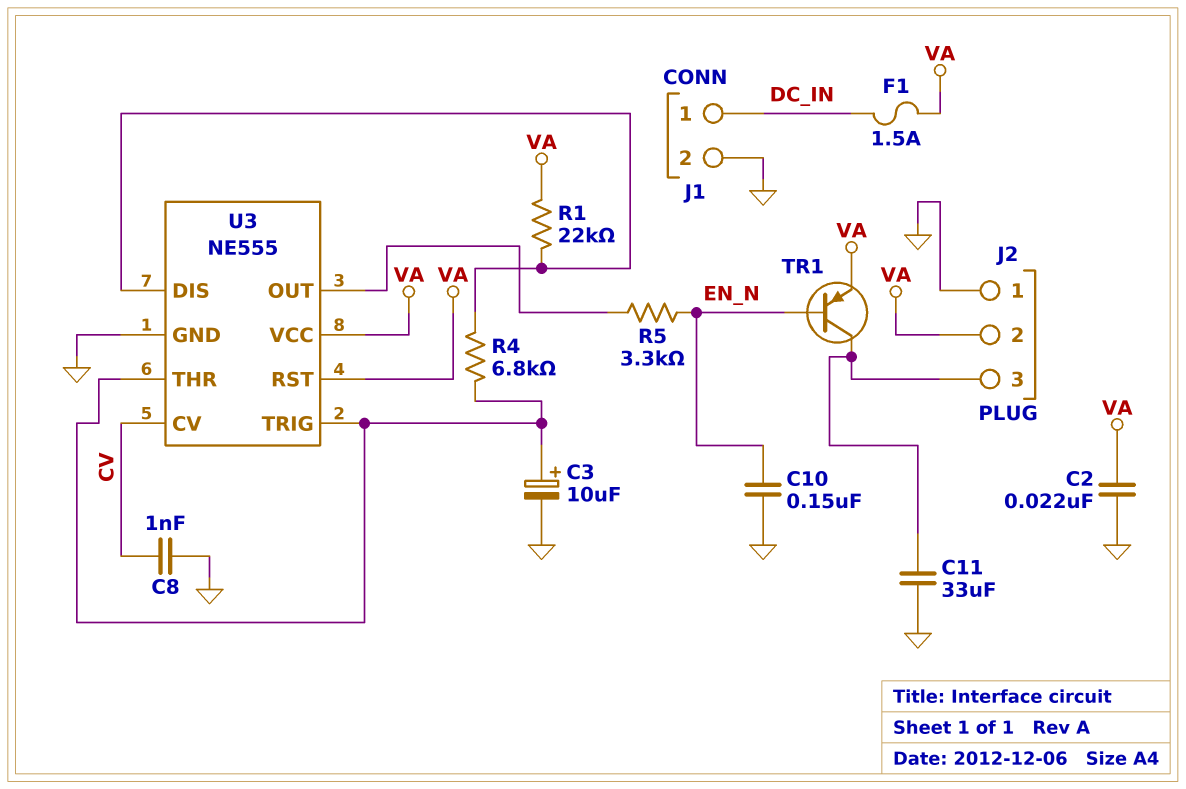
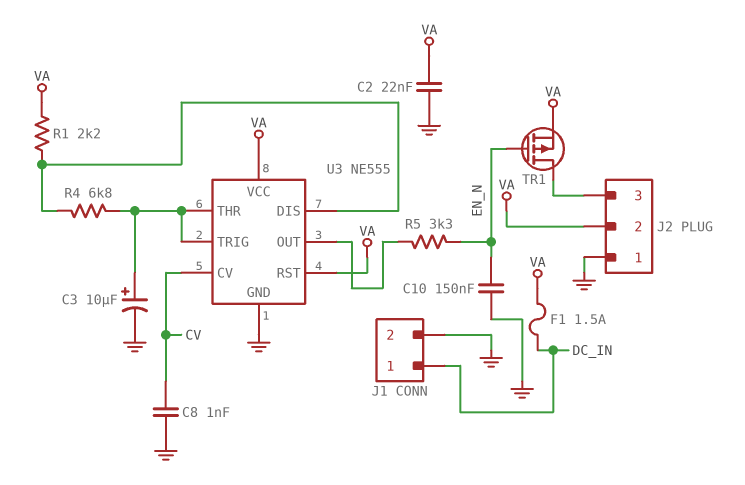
C11: 33uF (GND, J2/3) -> none
R1: 22k (U3/DIS, VA) -> 2.2k (U3/DIS, VA)
TR1: PNP (B EN_N, C J2/3, E VA) -> PMOS (G EN_N, D J2/3, S VA)

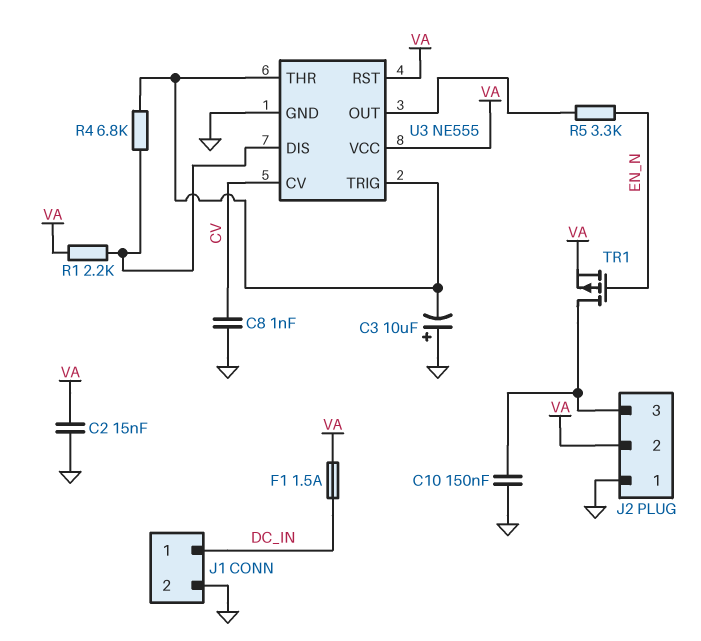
C2: 22nF (GND, VA) -> 15nF (GND, VA)
C3: 10uF (plus U3/THR, minus GND) -> 10uF (plus GND, minus U3/THR)
C10: 150nF (EN_N, GND) -> 150nF (GND, J2/3)

